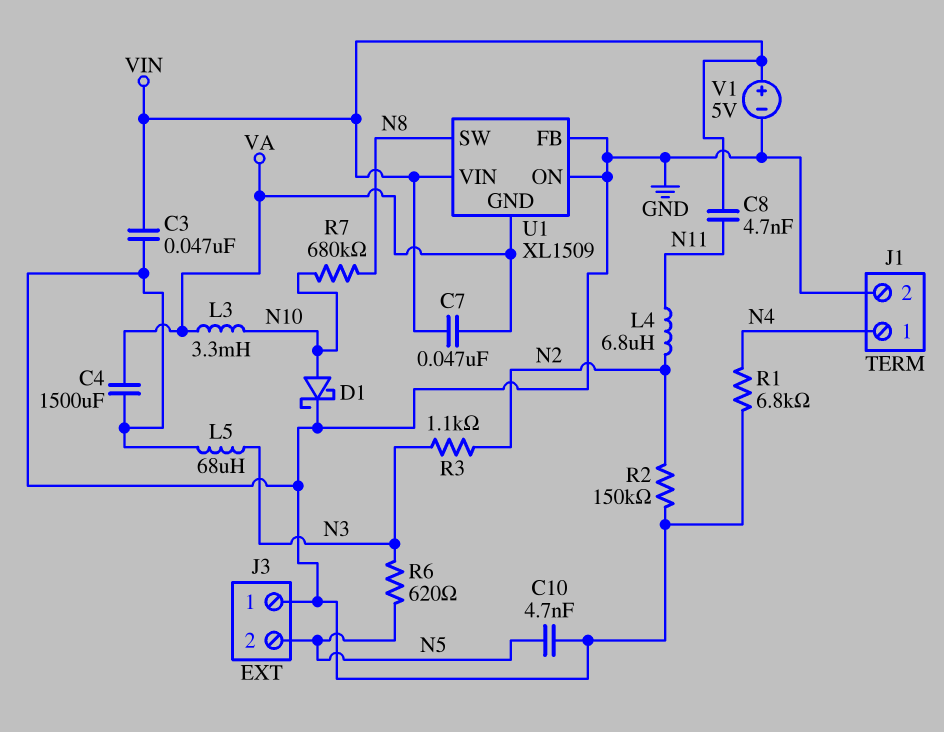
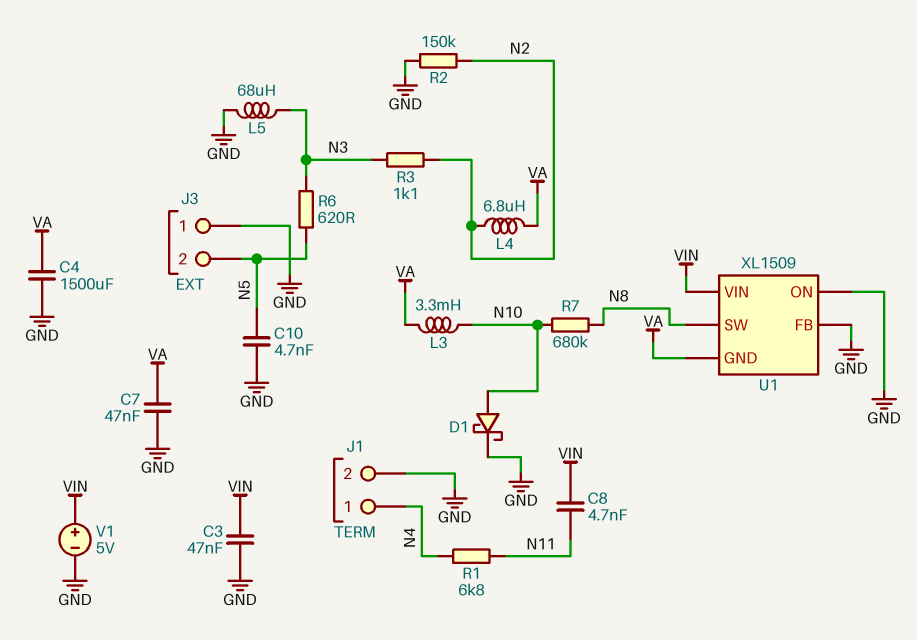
C7: 47nF (VA, VIN) -> 47nF (GND, VA)
L4: 6.8uH (N2, N11) -> 6.8uH (N2, VA)
R1: 6.8k (GND, N4) -> 6.8k (N4, N11)

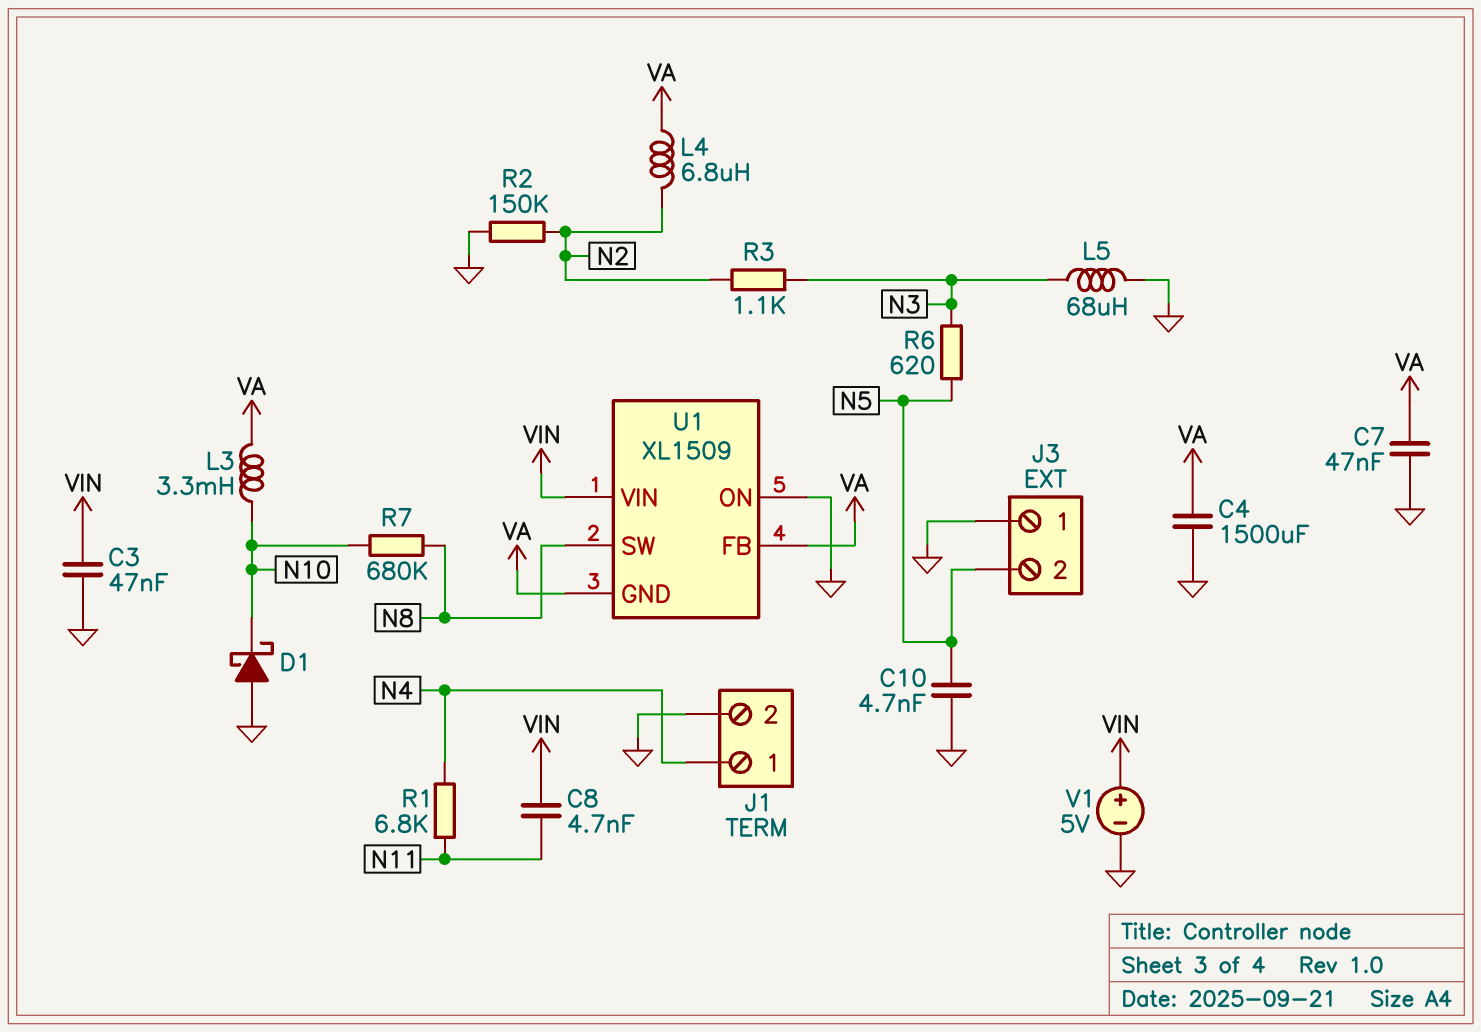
D1: schottky (A N10, K GND) -> schottky (A GND, K N10)
U1 pin FB: GND -> VA

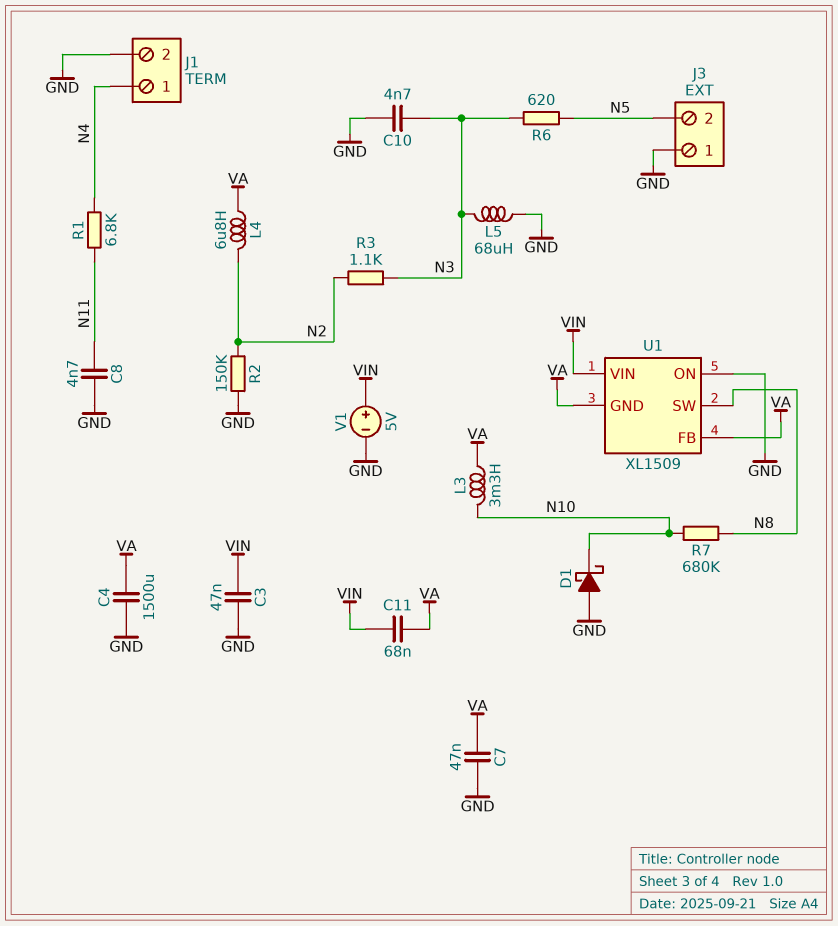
C8: 4.7nF (N11, VIN) -> 4.7nF (GND, N11)
C10: 4.7nF (GND, N5) -> 4.7nF (GND, N3)
C11: none -> 68nF (VA, VIN)

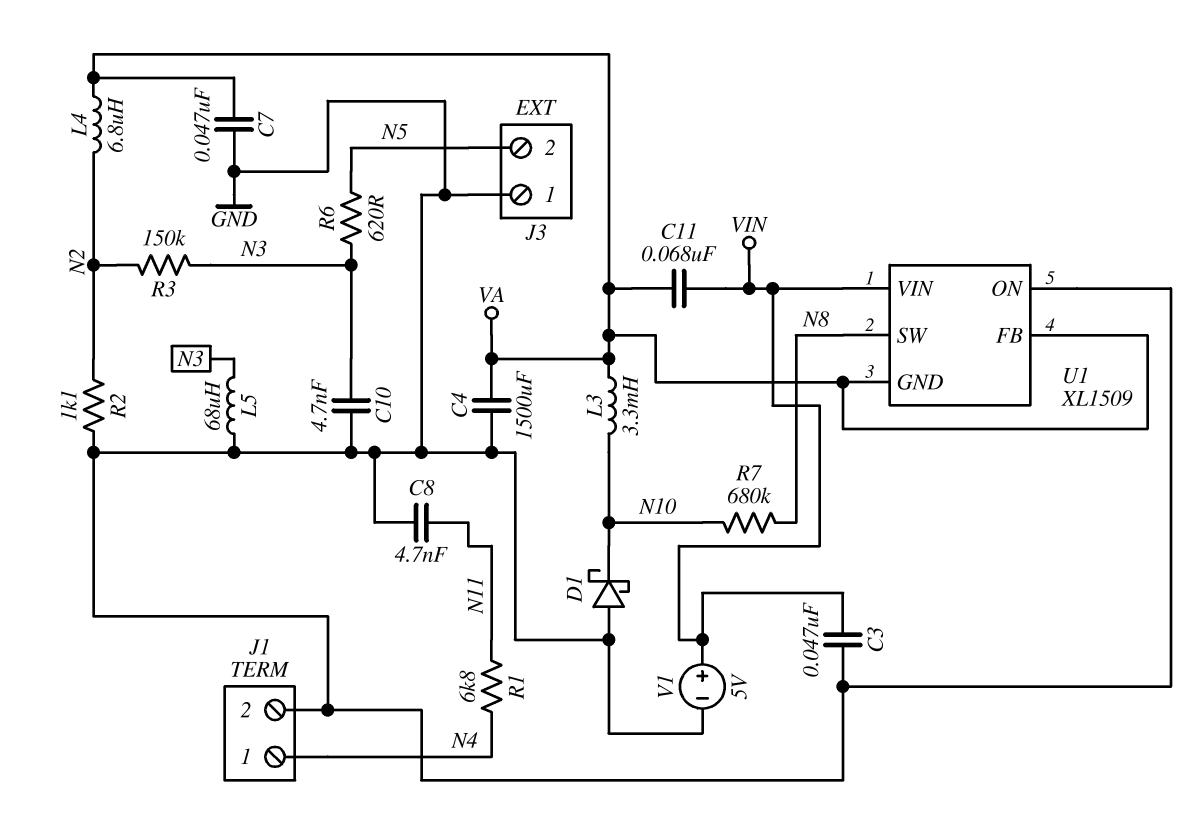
R2: 150k (GND, N2) -> 1.1k (GND, N2)
R3: 1.1k (N2, N3) -> 150k (N2, N3)

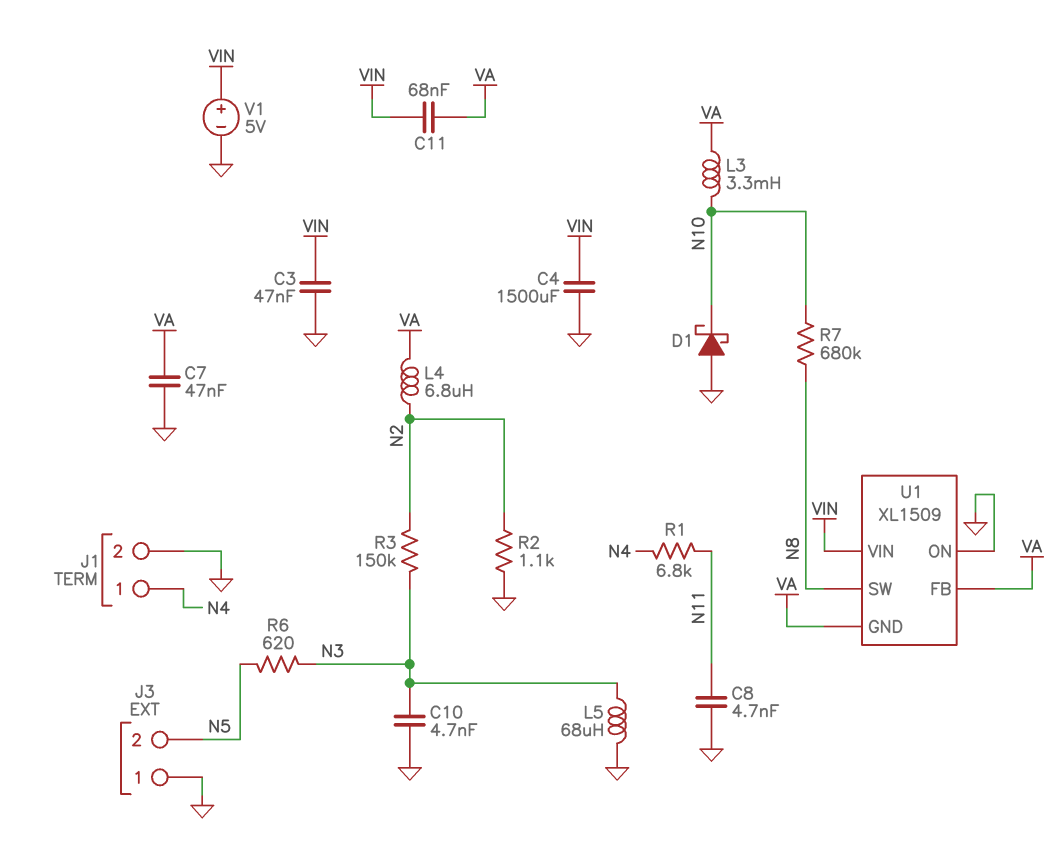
C4: 1500uF (GND, VA) -> 1500uF (GND, VIN)

